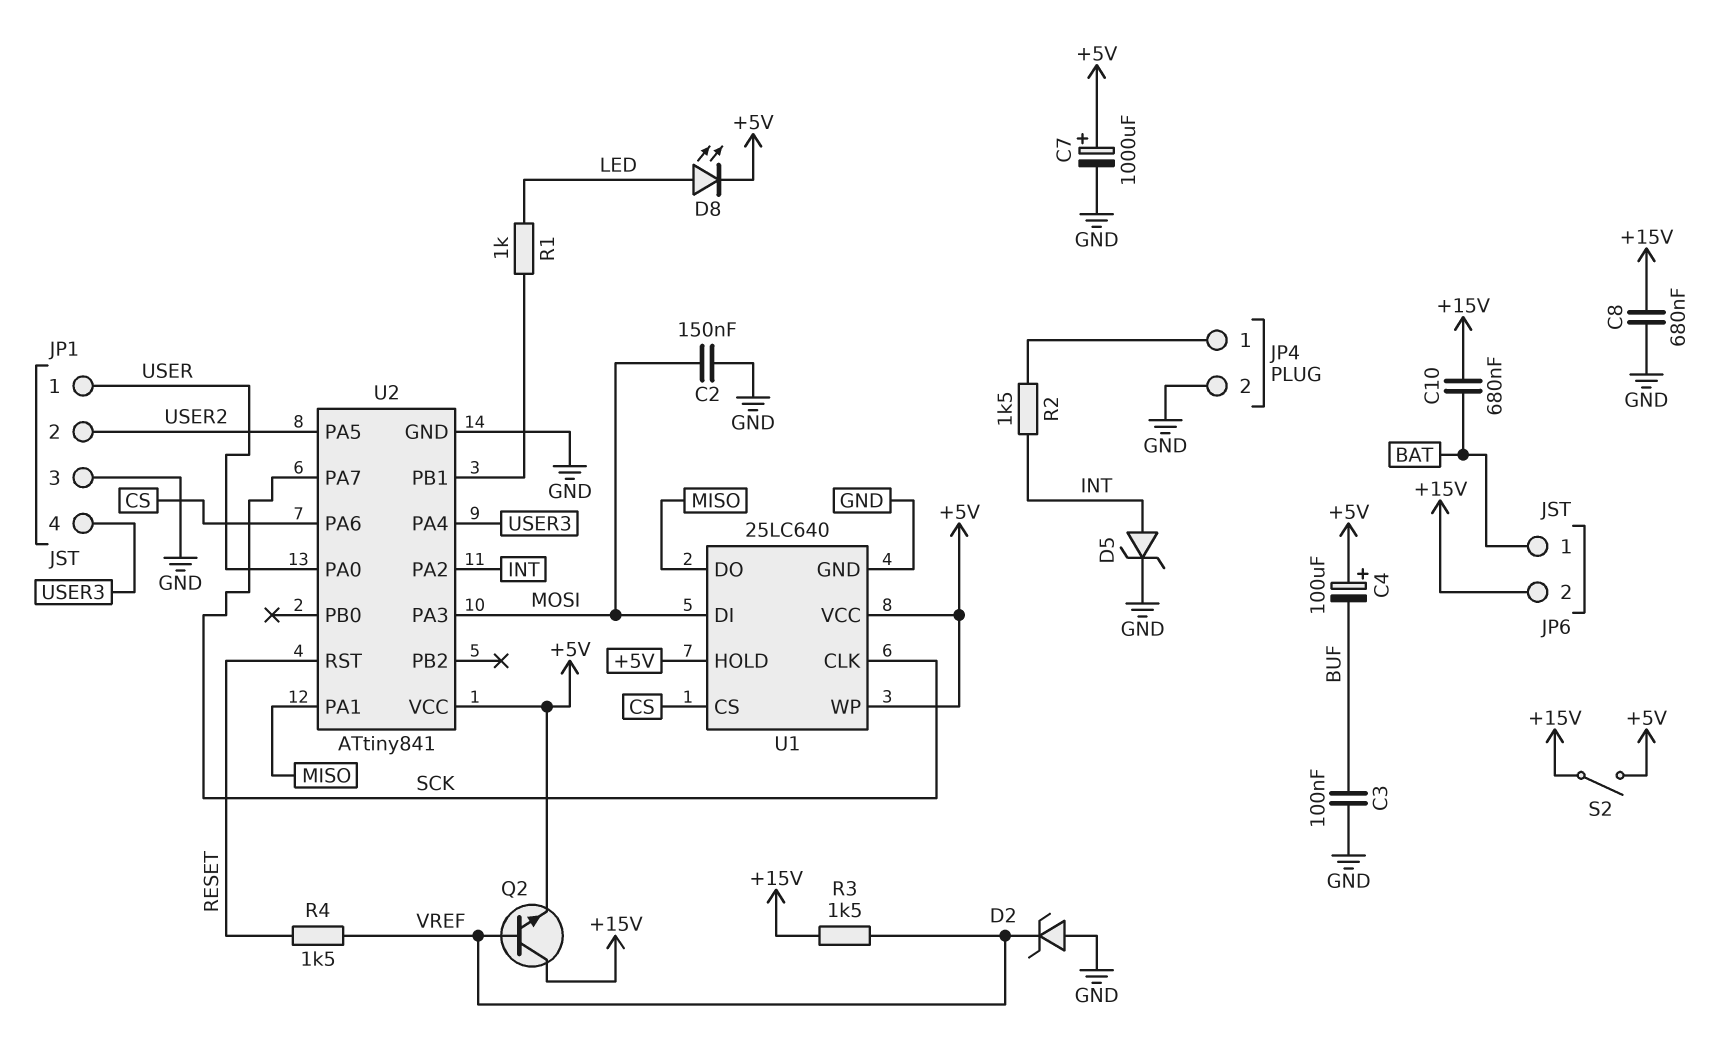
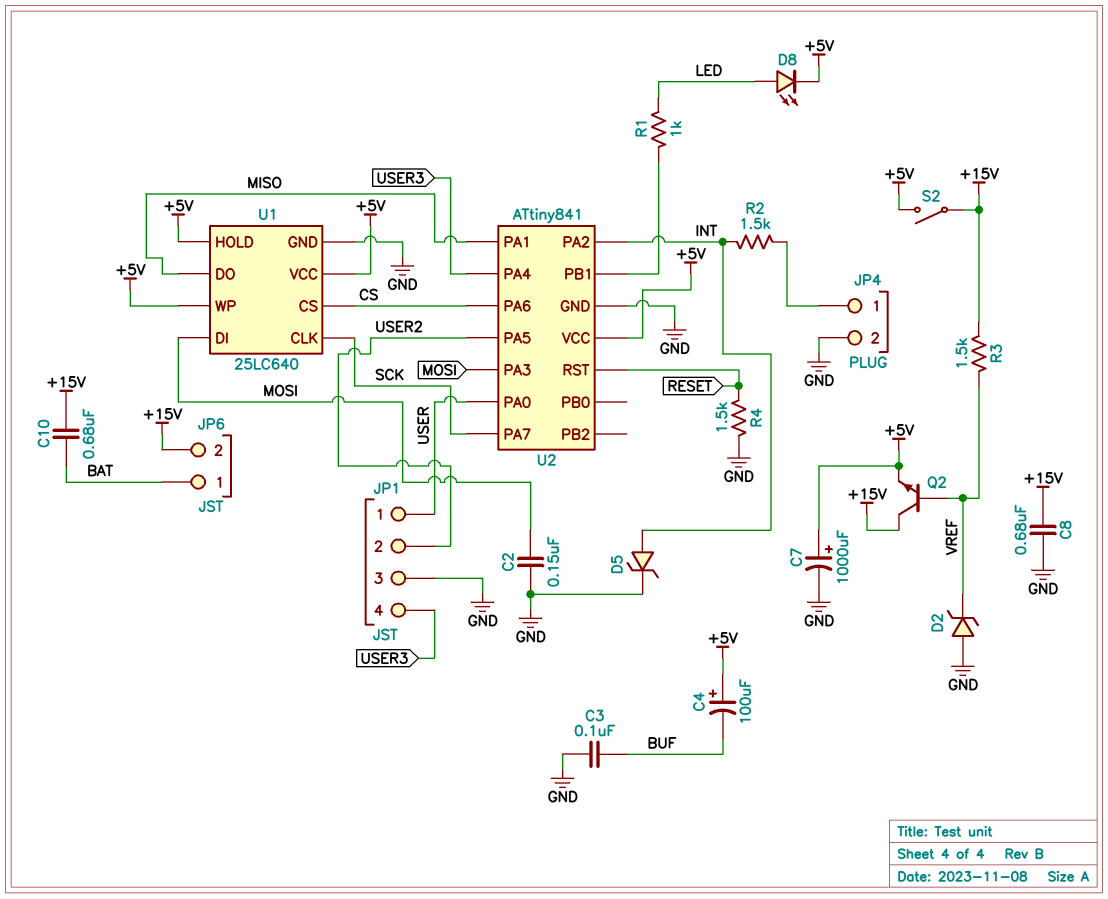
R4: 1.5k (RESET, VREF) -> 1.5k (GND, RESET)

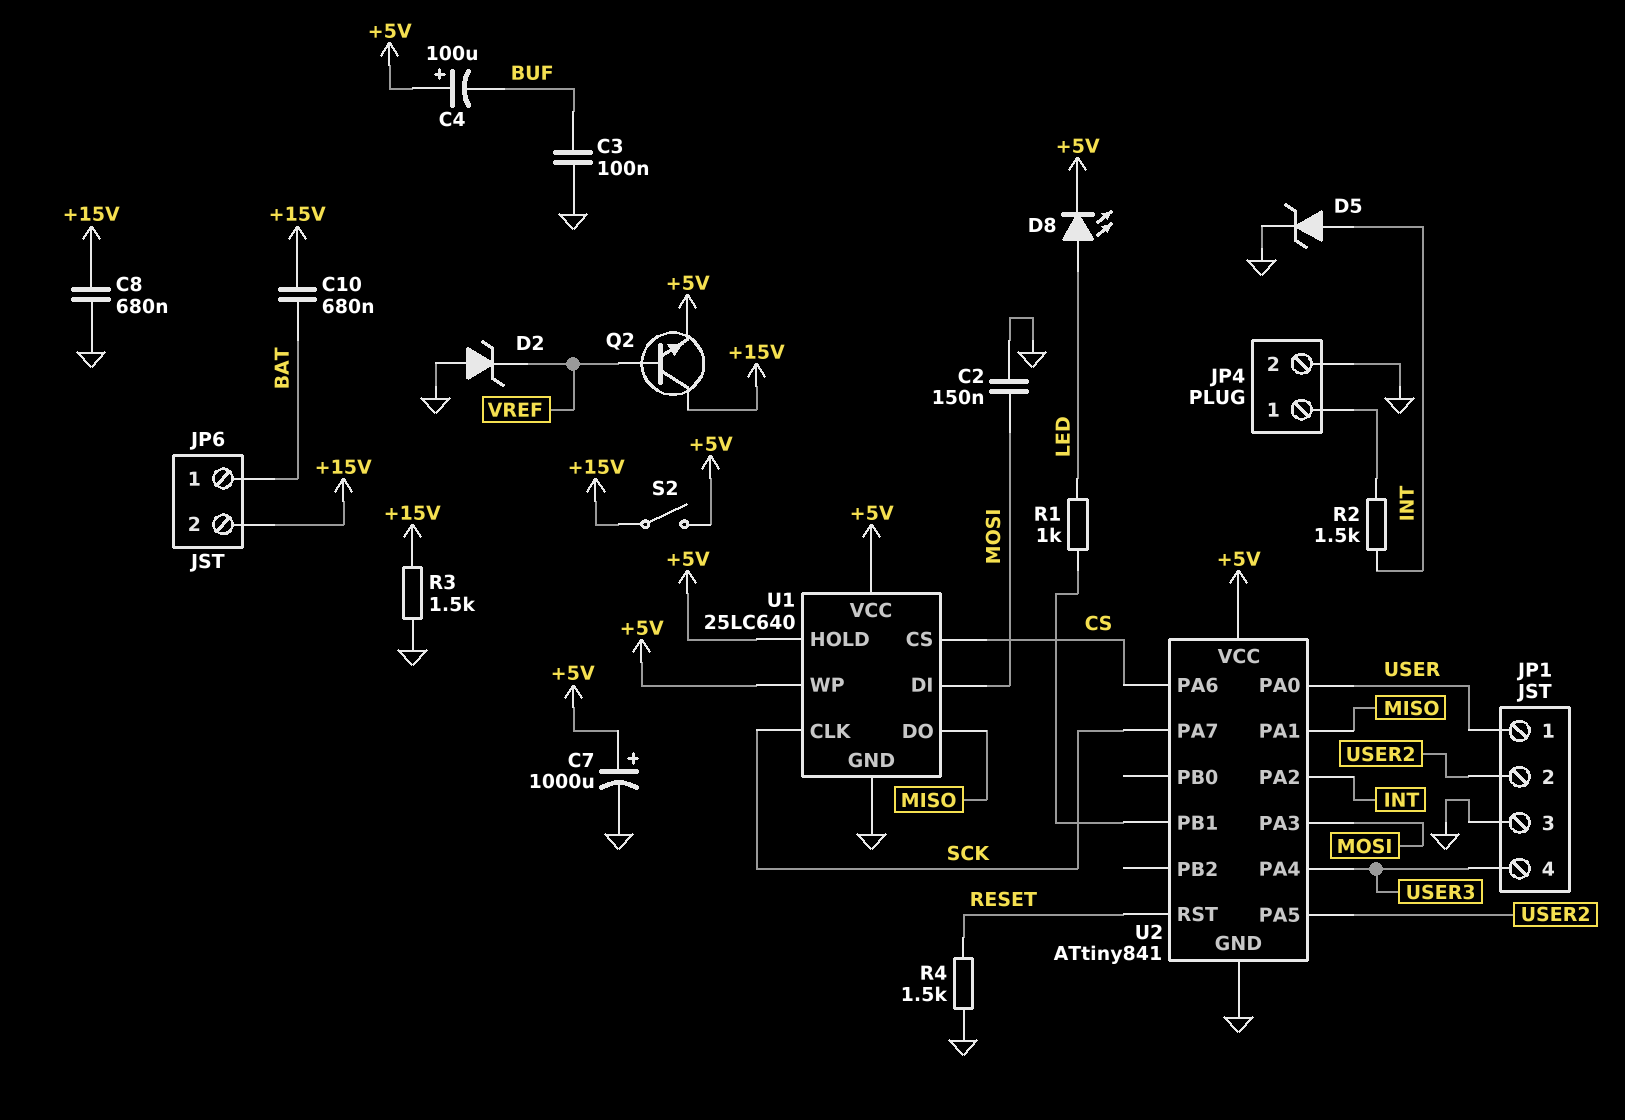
R3: 1.5k (+15V, VREF) -> 1.5k (+15V, GND)

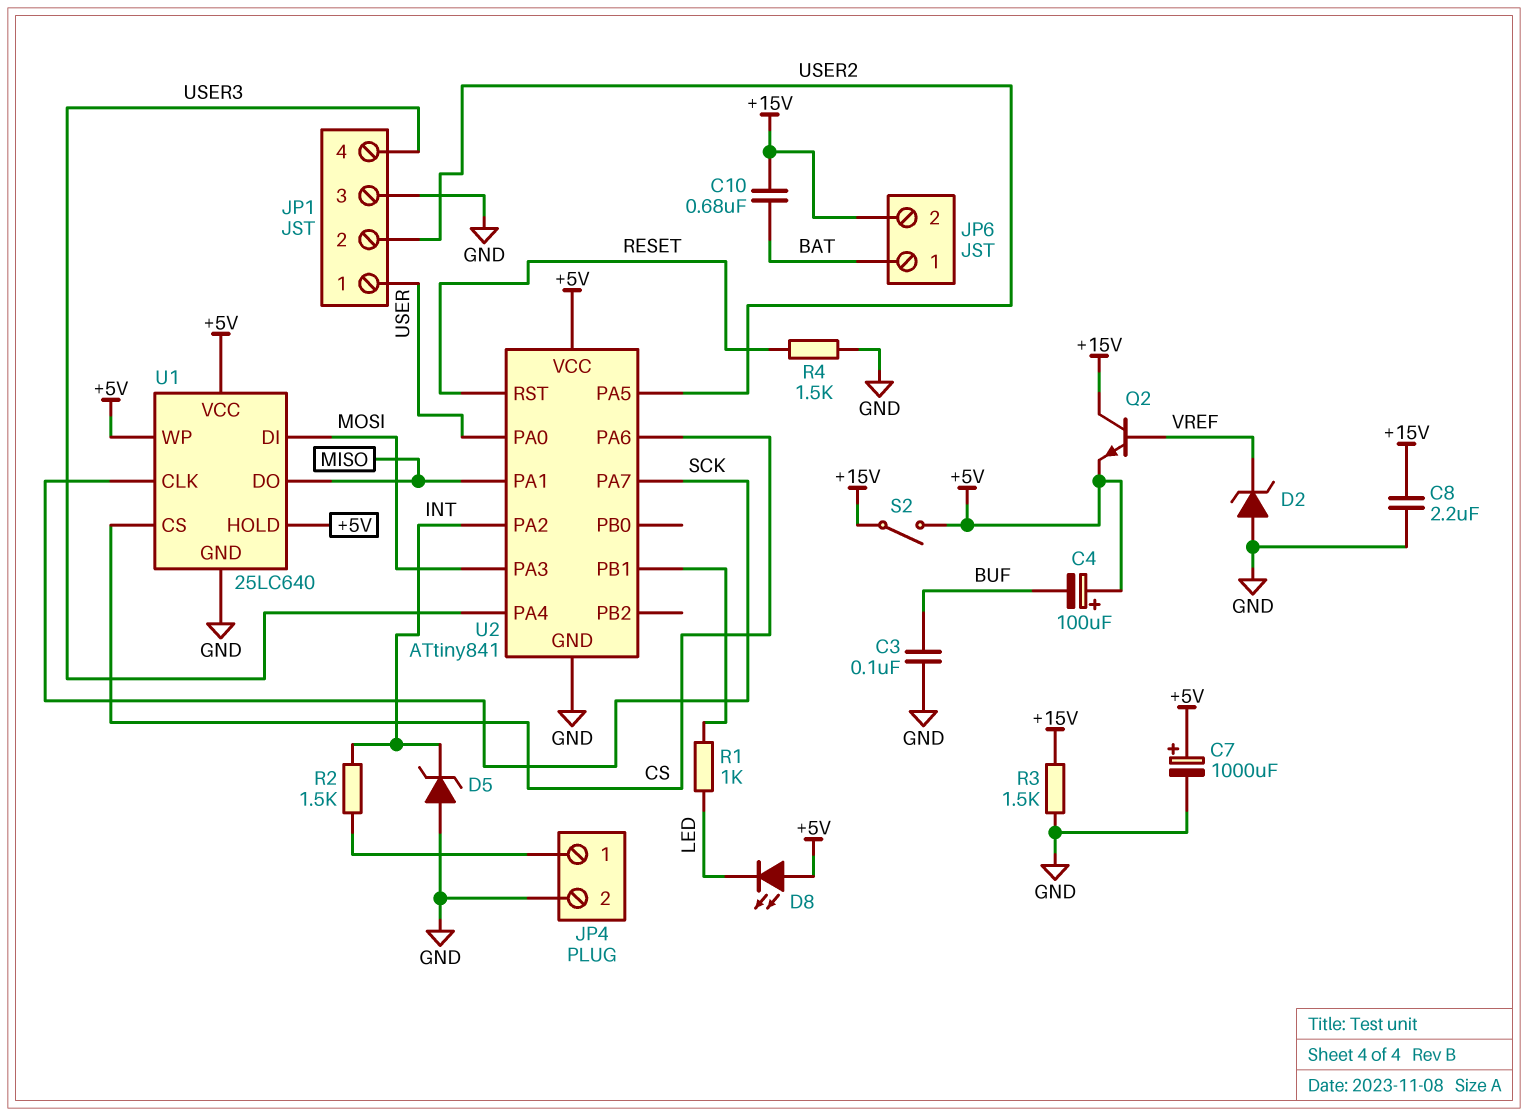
C2: 150nF (GND, MOSI) -> none
C8: 680nF (+15V, GND) -> 2.2uF (+15V, GND)
D5: zener (A INT, K GND) -> zener (A GND, K INT)
D8: LED (A LED, K +5V) -> LED (A +5V, K LED)

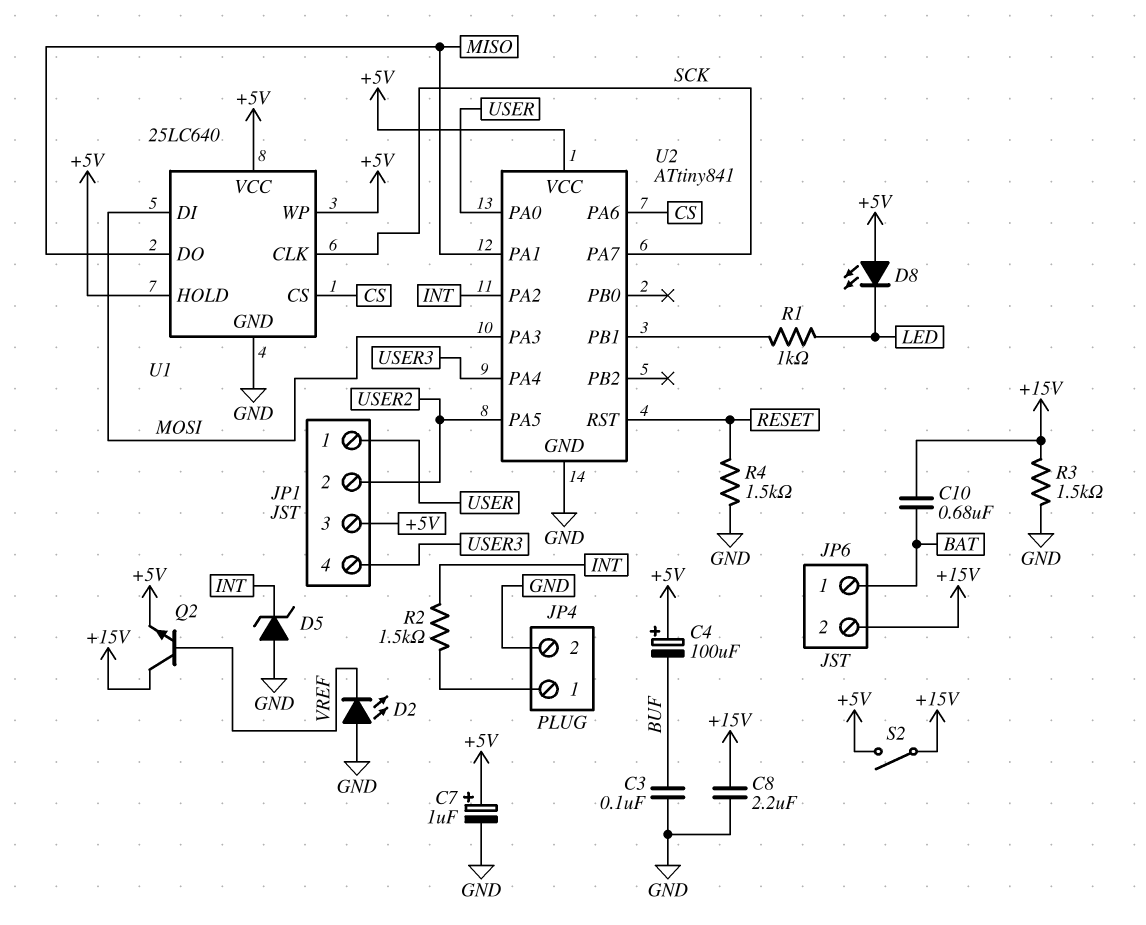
C7: 1000uF (plus +5V, minus GND) -> 1uF (plus +5V, minus GND)
D2: zener (A GND, K VREF) -> LED (A GND, K VREF)
JP1 pin 3: GND -> +5V

